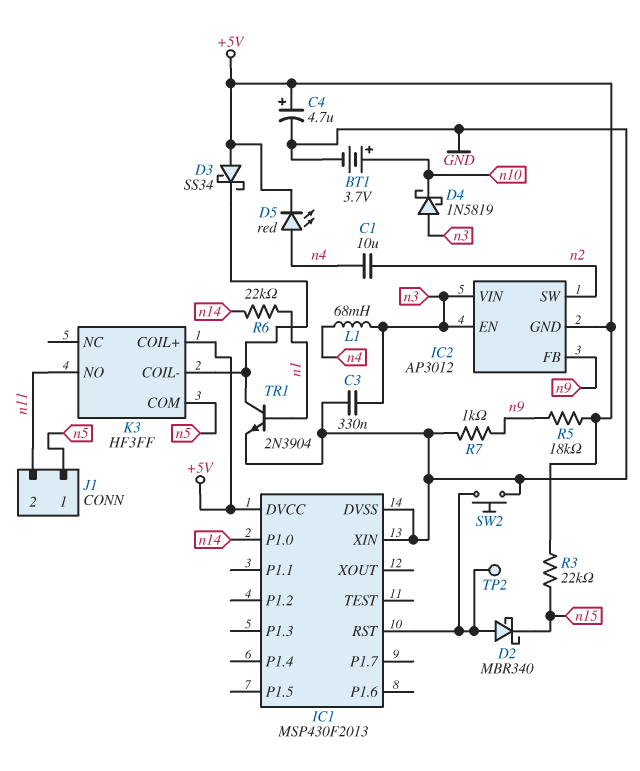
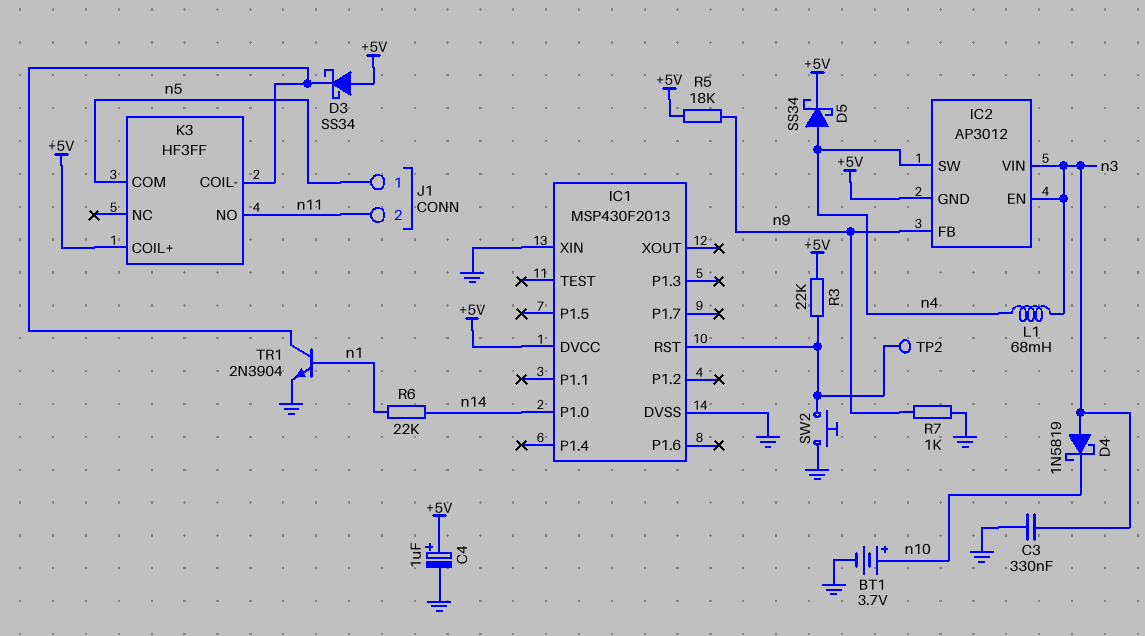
C1: 10uF (n2, n4) -> none
C4: 4.7uF (plus +5V, minus GND) -> 1uF (plus +5V, minus GND)
D2: schottky MBR340 (A IC1/RST, K n15) -> none
D5: LED red (A n4, K +5V) -> schottky SS34 (A n4, K +5V)
IC2 pin SW: n2 -> n4
R3: 22k (+5V, n15) -> 22k (+5V, IC1/RST)

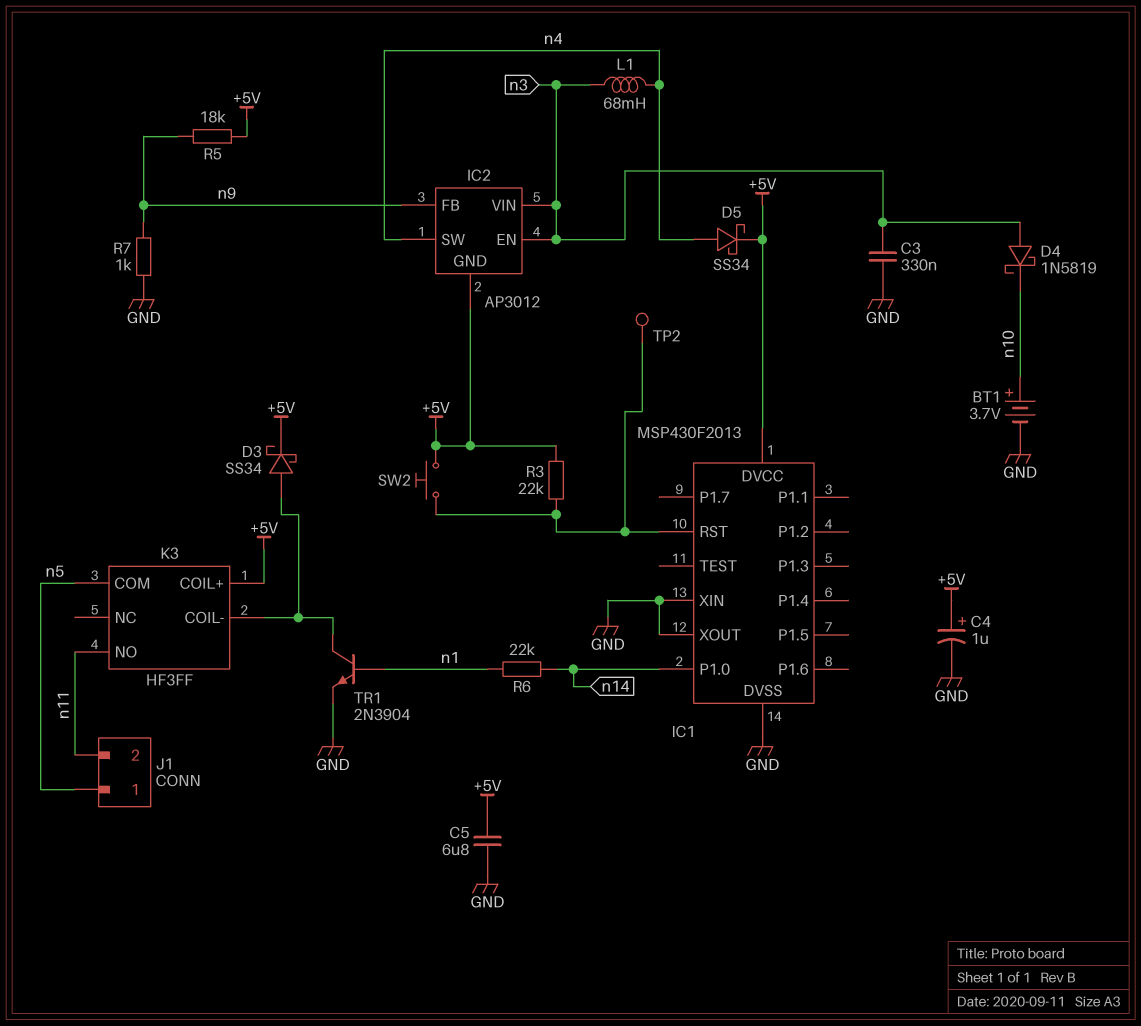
C5: none -> 6.8uF (+5V, GND)
D3: schottky SS34 (A +5V, K K3/COIL-) -> schottky SS34 (A K3/COIL-, K +5V)
IC1 pin XOUT: none -> GND
SW2: button (GND, IC1/RST) -> button (+5V, IC1/RST)

